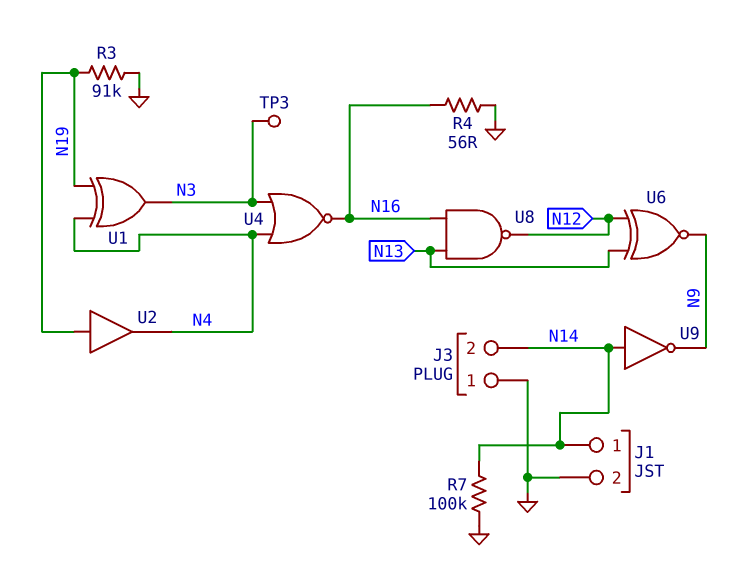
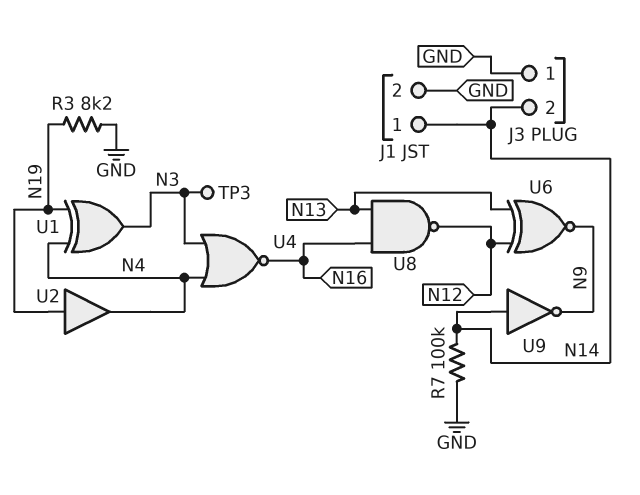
R3: 91k (GND, N19) -> 8.2k (GND, N19)
R4: 56 (GND, N16) -> none

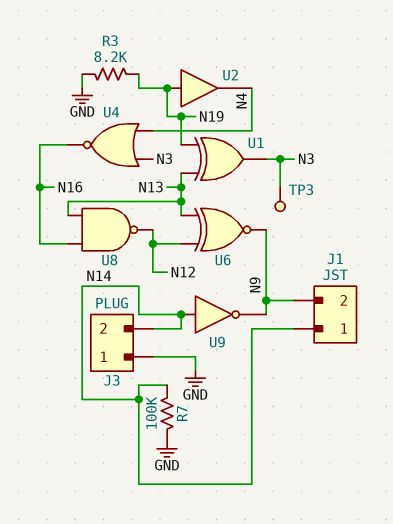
J1 pin 2: GND -> N9
U1: XOR (in N4, in N19, out N3) -> XOR (in N13, in N19, out N3)

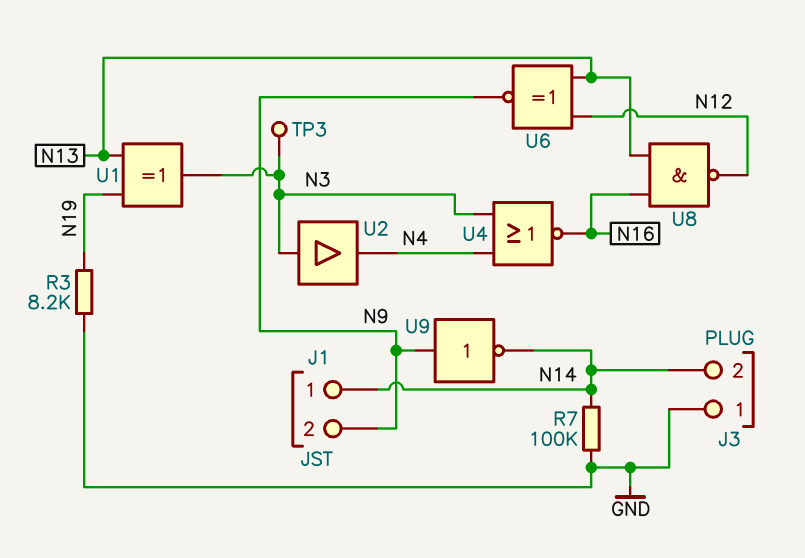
U2: buffer (in N19, out N4) -> buffer (in N3, out N4)
U9: NOT (in N14, out N9) -> NOT (in N9, out N14)

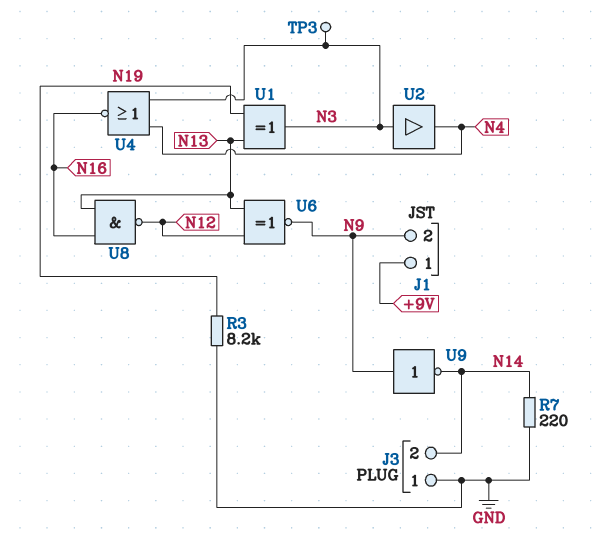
J1 pin 1: N14 -> +9V
R7: 100k (GND, N14) -> 220 (GND, N14)

